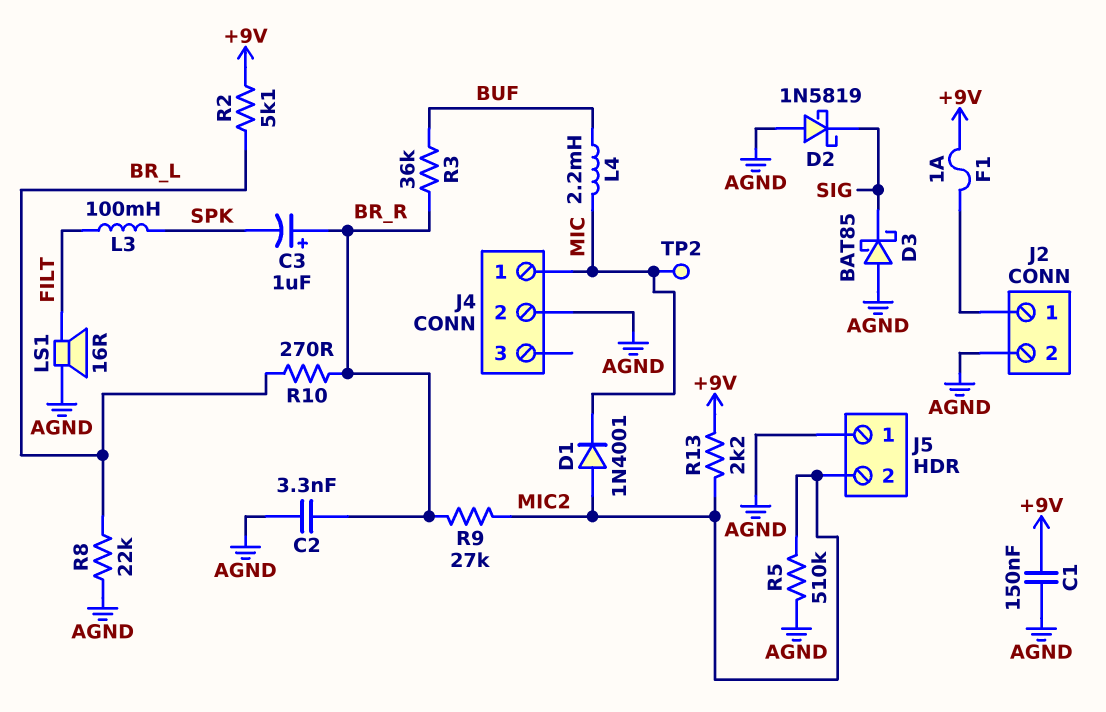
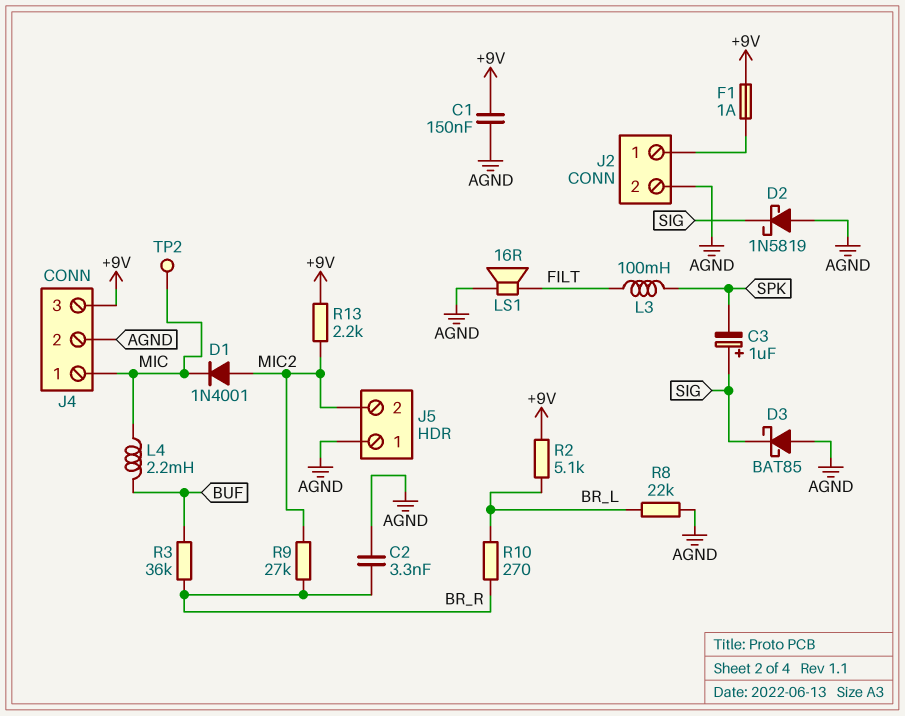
C3: 1uF (plus BR_R, minus SPK) -> 1uF (plus SIG, minus SPK)
J4 pin 3: none -> +9V
R5: 510k (AGND, MIC2) -> none

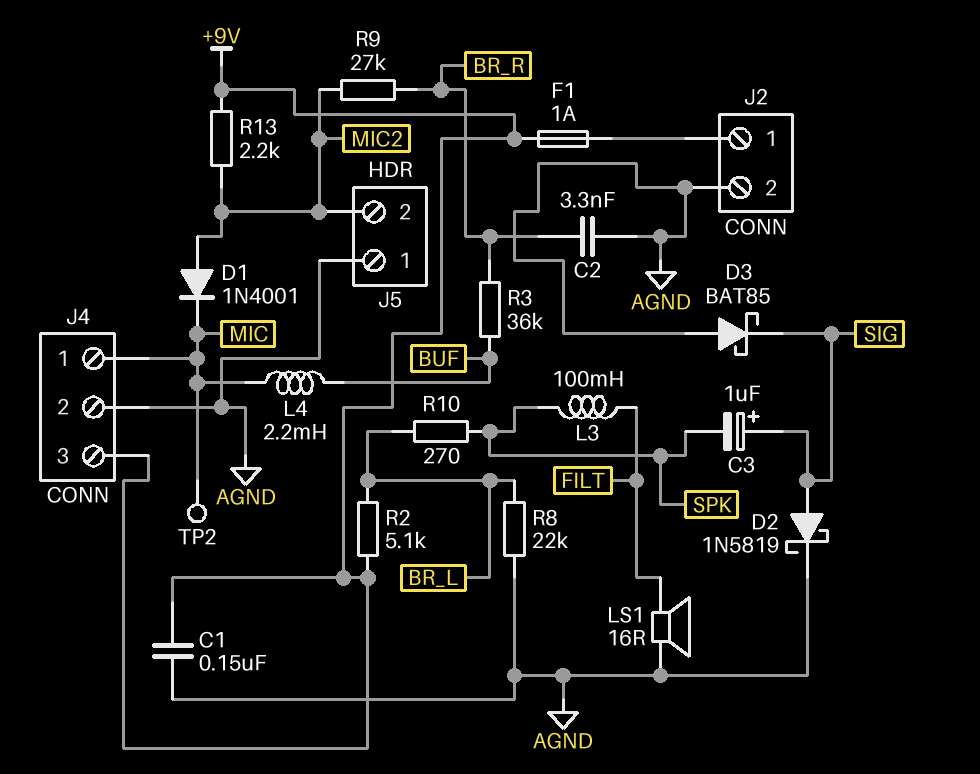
D2: schottky 1N5819 (A AGND, K SIG) -> schottky 1N5819 (A SIG, K AGND)
R10: 270 (BR_L, BR_R) -> 270 (BR_L, SPK)

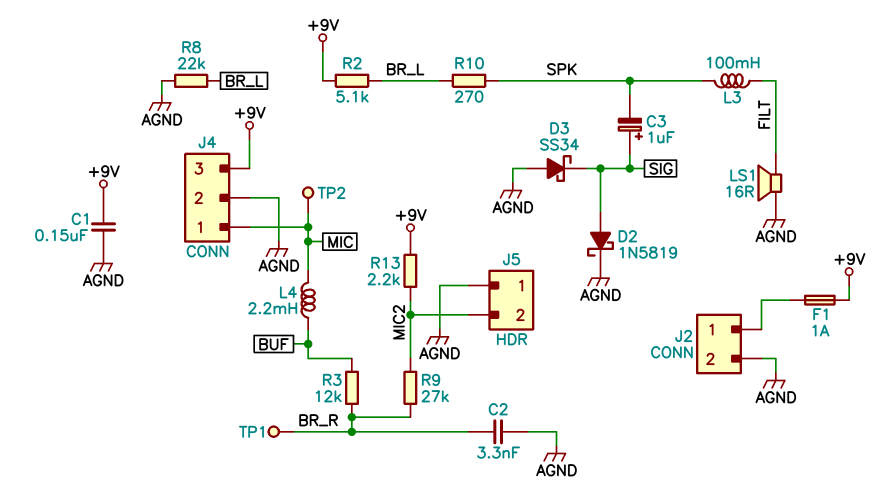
D1: diode 1N4001 (A MIC2, K MIC) -> none
D3: schottky BAT85 (A AGND, K SIG) -> schottky SS34 (A AGND, K SIG)
R3: 36k (BR_R, BUF) -> 12k (BR_R, BUF)
TP1: none -> test point (BR_R)

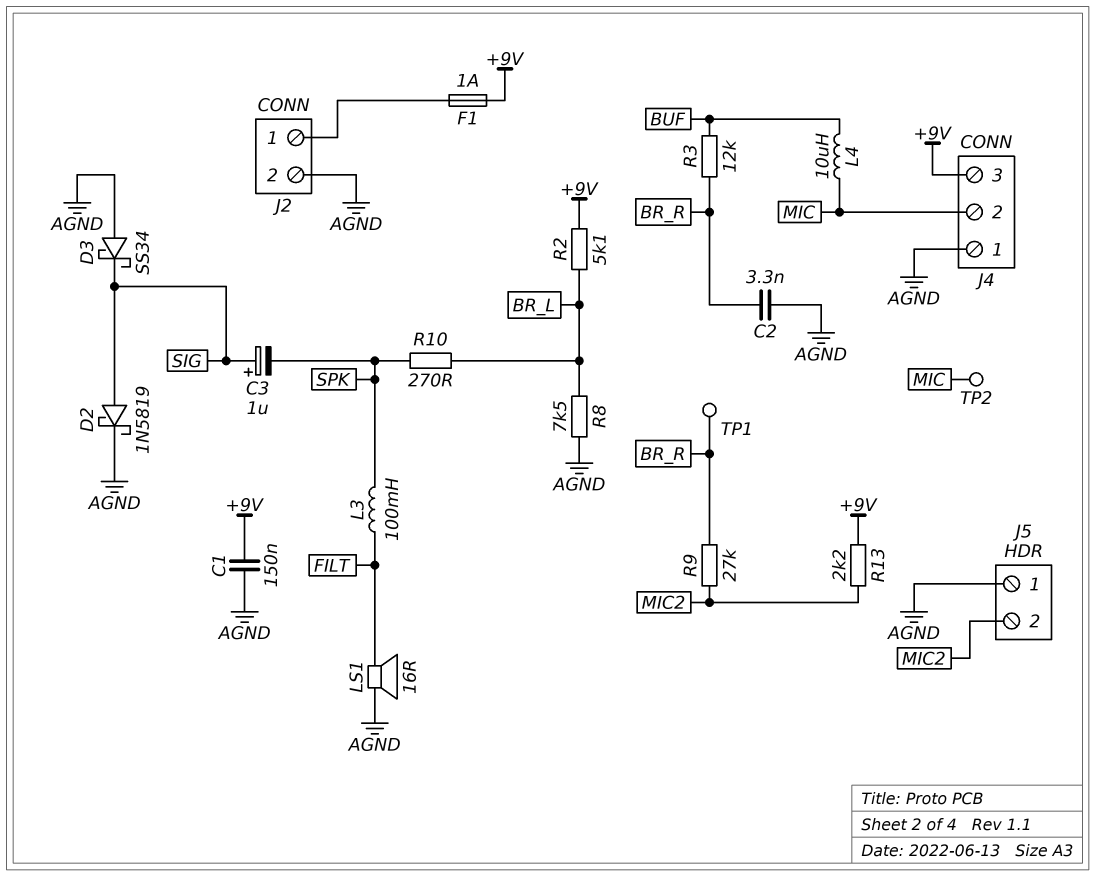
J4 pin 1: MIC -> AGND
J4 pin 2: AGND -> MIC
L4: 2.2mH (BUF, MIC) -> 10uH (BUF, MIC)
R8: 22k (AGND, BR_L) -> 7.5k (AGND, BR_L)

